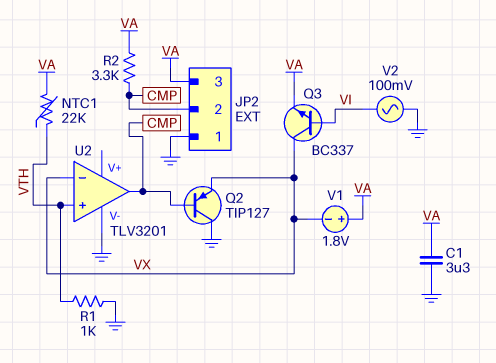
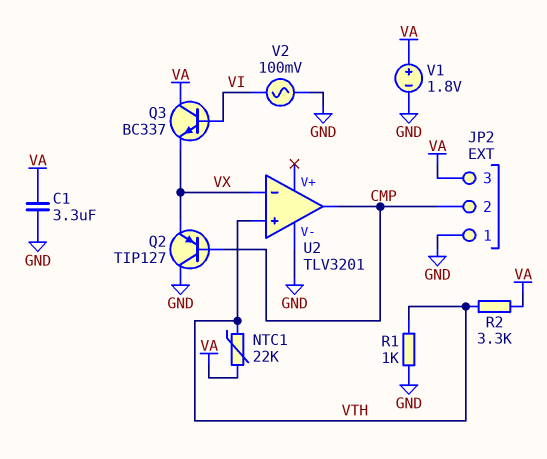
Q3: NPN BC337 (B VI, C VX, E VA) -> NPN BC337 (B VI, C VA, E VX)
R2: 3.3k (CMP, VA) -> 3.3k (VA, VTH)
V1: 1.8V (plus VA, minus VX) -> 1.8V (plus VA, minus GND)

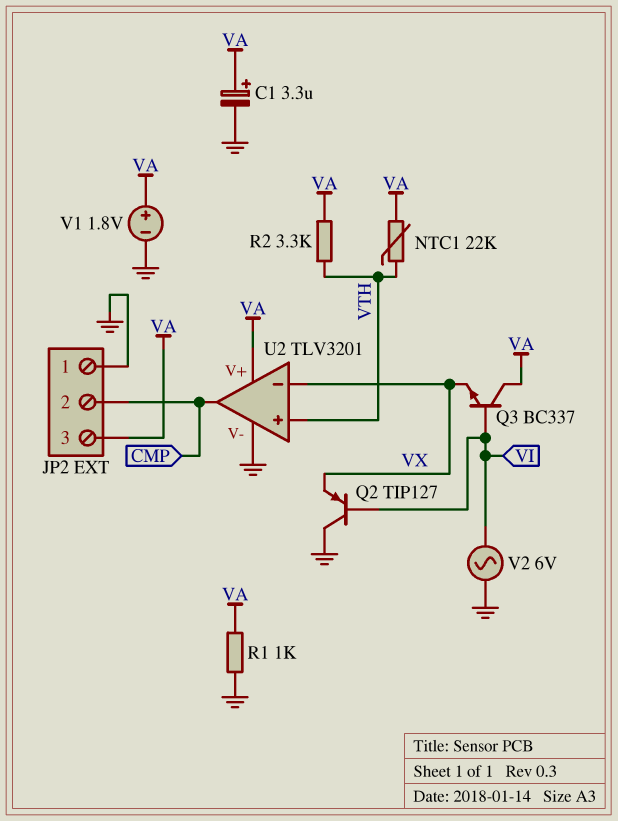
C1: 3.3uF (GND, VA) -> 3.3uF (plus VA, minus GND)
Q2: PNP TIP127 (B CMP, C GND, E VX) -> PNP TIP127 (B VI, C GND, E VX)
R1: 1k (GND, VTH) -> 1k (GND, VA)
U2 pin V+: none -> VA
V2: AC 100mV (GND, VI) -> AC 6V (GND, VI)

